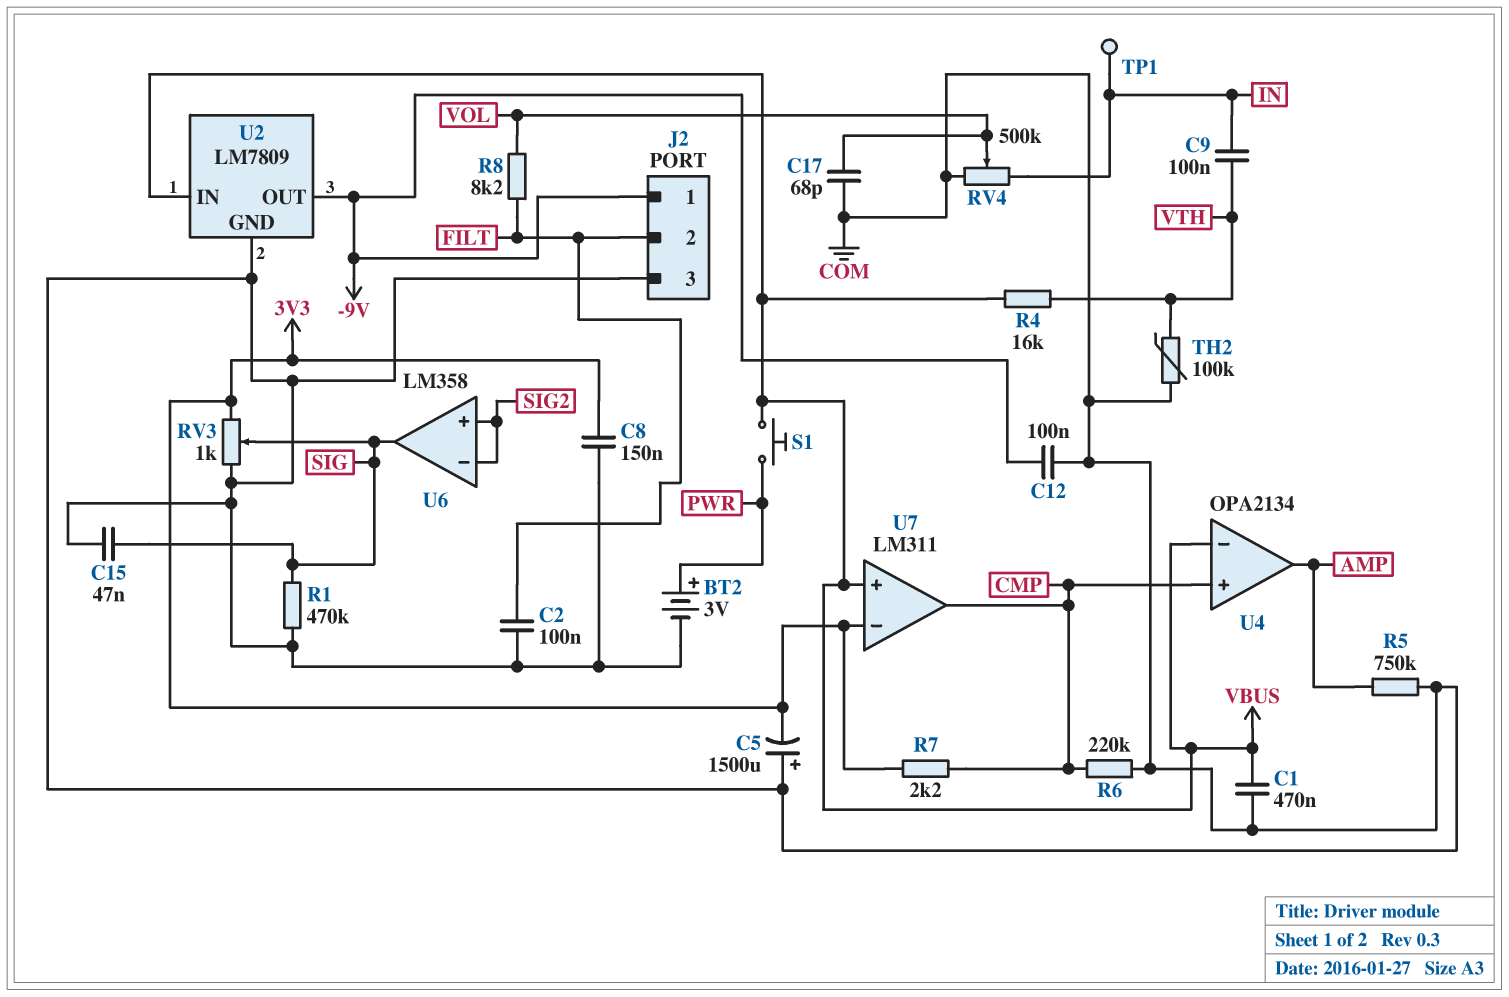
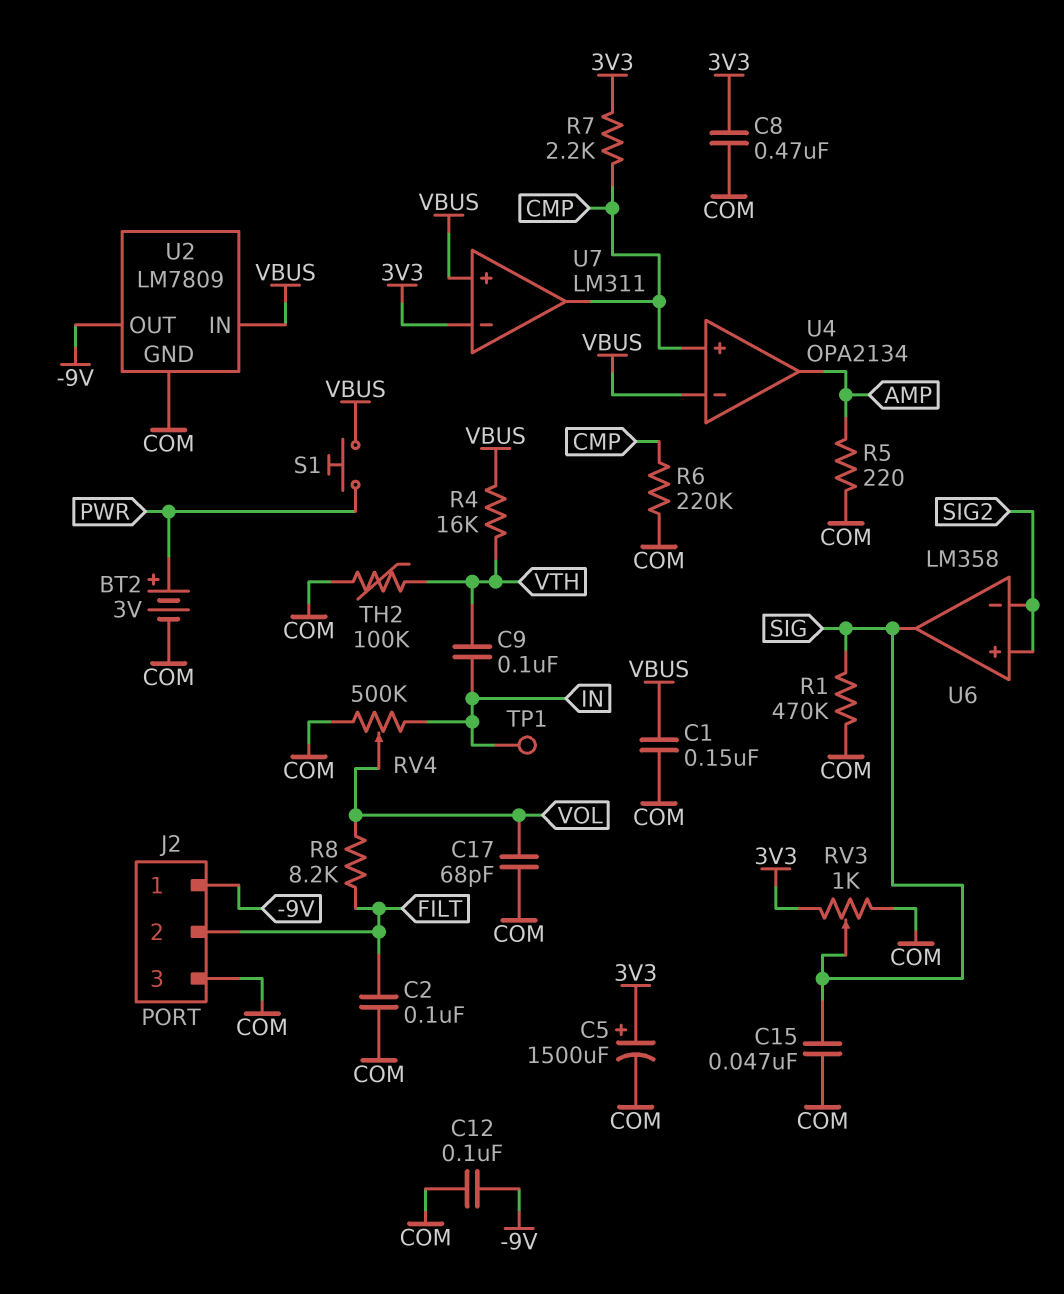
C1: 470nF (COM, VBUS) -> 150nF (COM, VBUS)
C5: 1500uF (plus COM, minus 3V3) -> 1500uF (plus 3V3, minus COM)
C8: 150nF (3V3, COM) -> 470nF (3V3, COM)
R5: 750k (AMP, COM) -> 220 (AMP, COM)

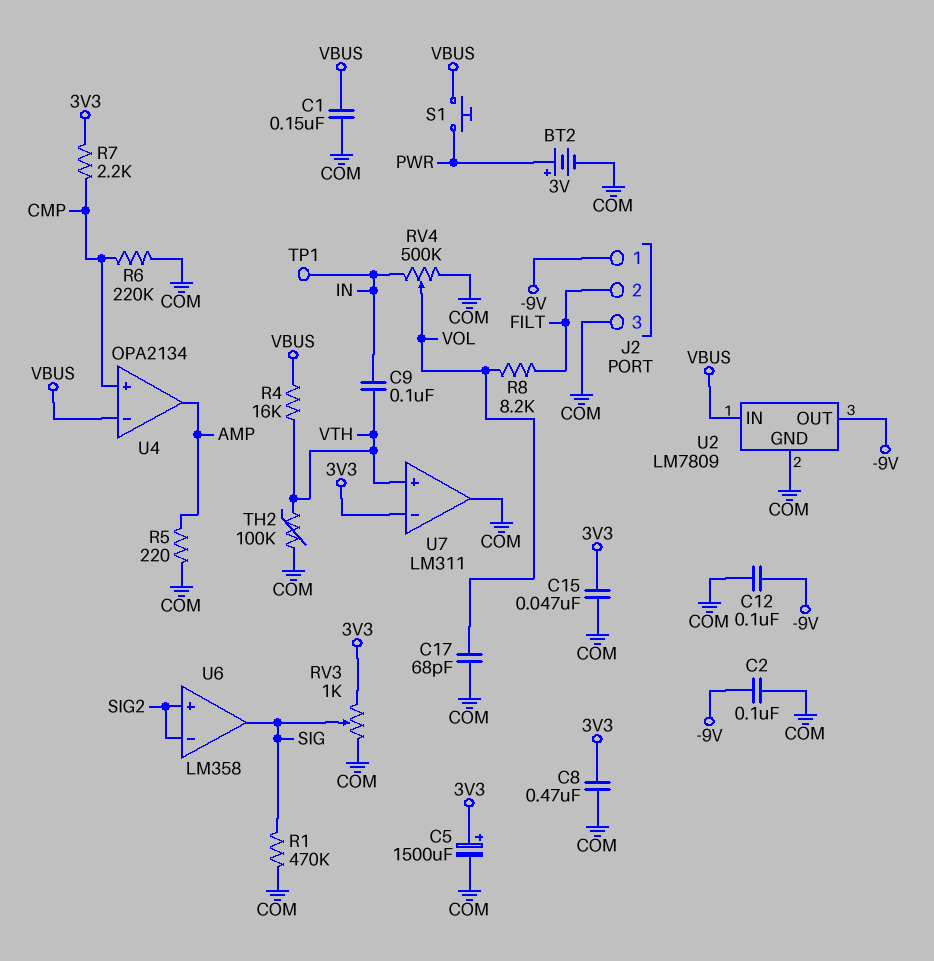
C2: 100nF (COM, FILT) -> 100nF (-9V, COM)
C15: 47nF (COM, SIG) -> 47nF (3V3, COM)
U7 pin in+: VBUS -> VTH
U7 pin out: CMP -> COM

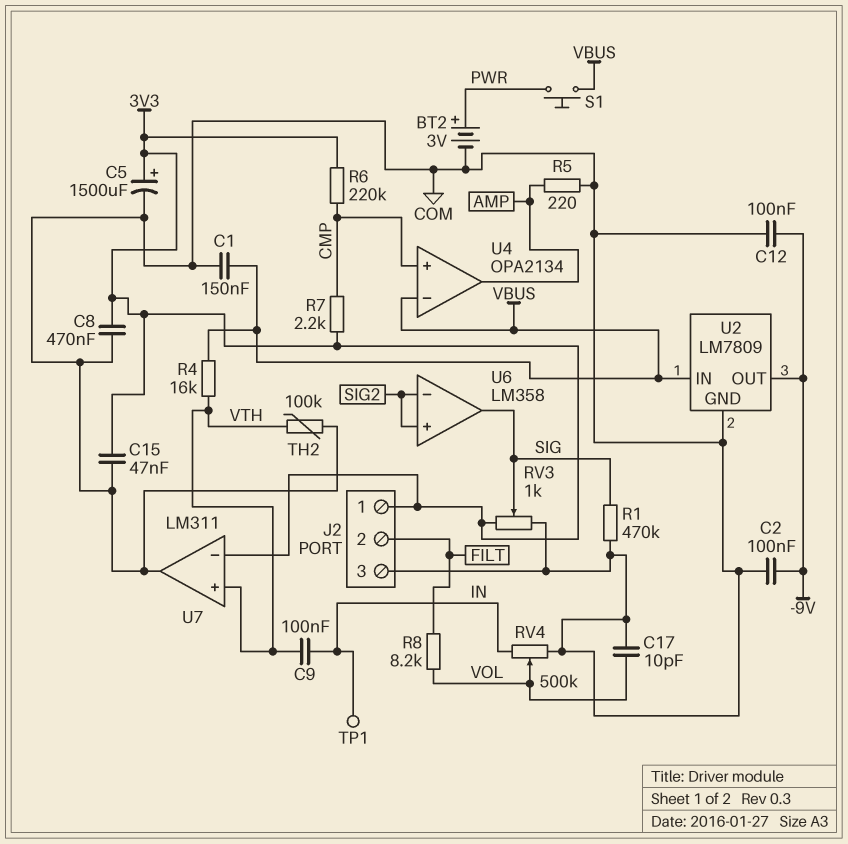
C17: 68pF (COM, VOL) -> 10pF (COM, VOL)
J2 pin 1: -9V -> 3V3
R6: 220k (CMP, COM) -> 220k (3V3, CMP)

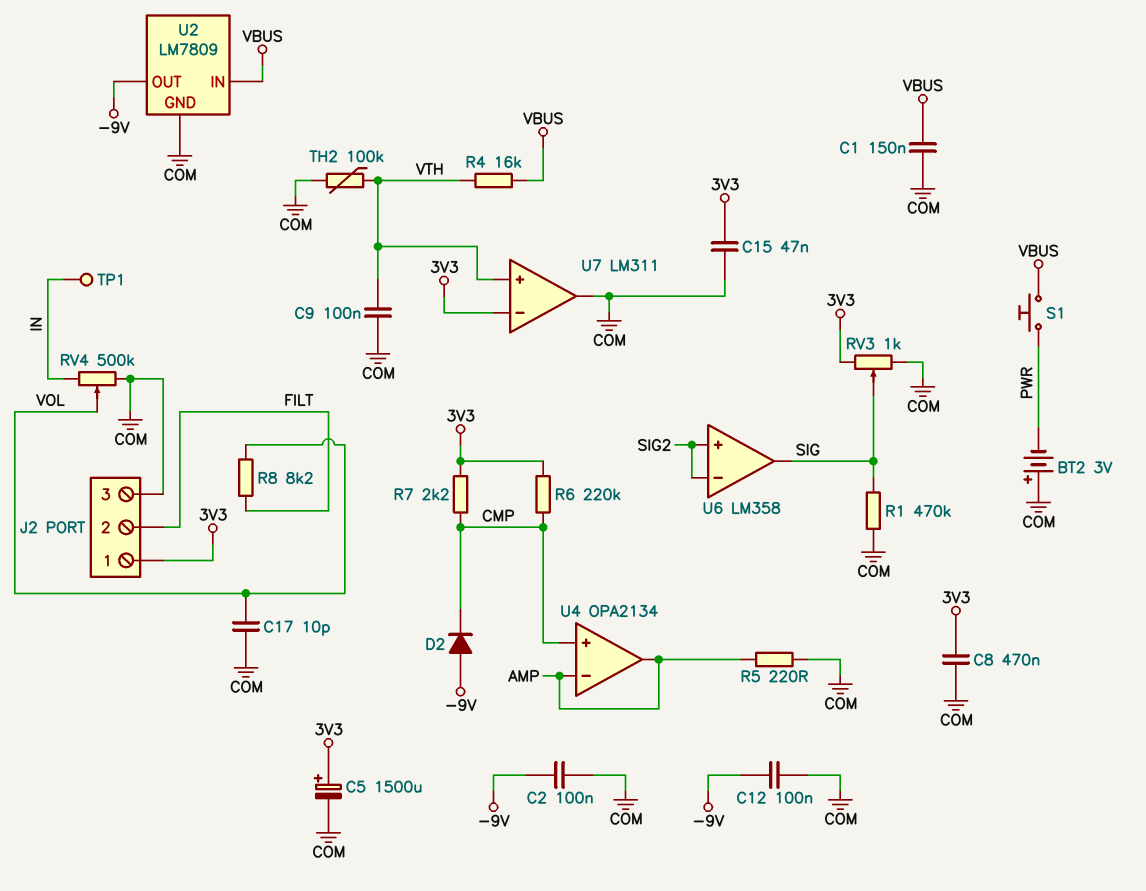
BT2: 3V (plus PWR, minus COM) -> 3V (plus COM, minus PWR)
C9: 100nF (IN, VTH) -> 100nF (COM, VTH)
D2: none -> diode (A -9V, K CMP)
U4 pin in-: VBUS -> AMP

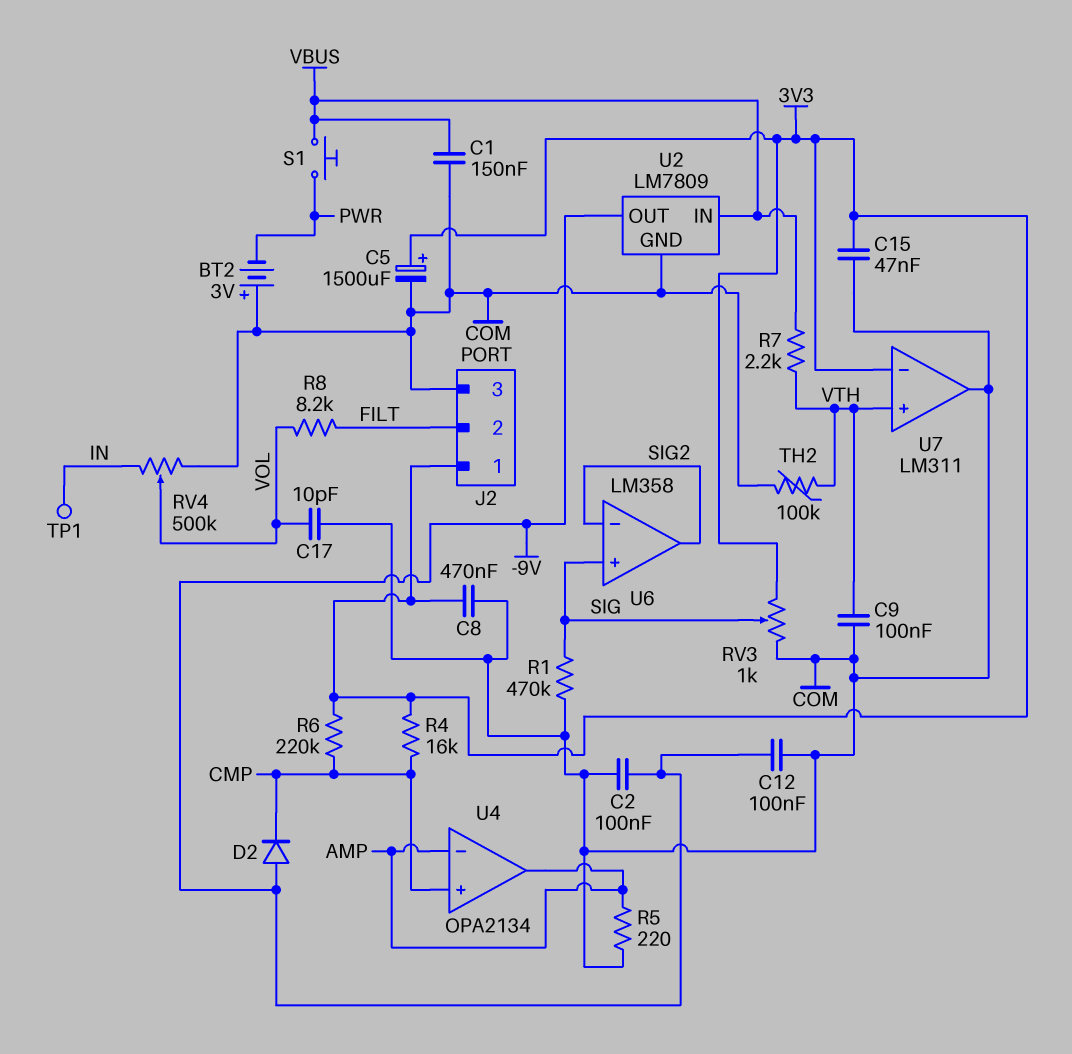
R4: 16k (VBUS, VTH) -> 16k (3V3, CMP)
R7: 2.2k (3V3, CMP) -> 2.2k (VBUS, VTH)
U6 pin in+: SIG2 -> SIG
U6 pin out: SIG -> SIG2

